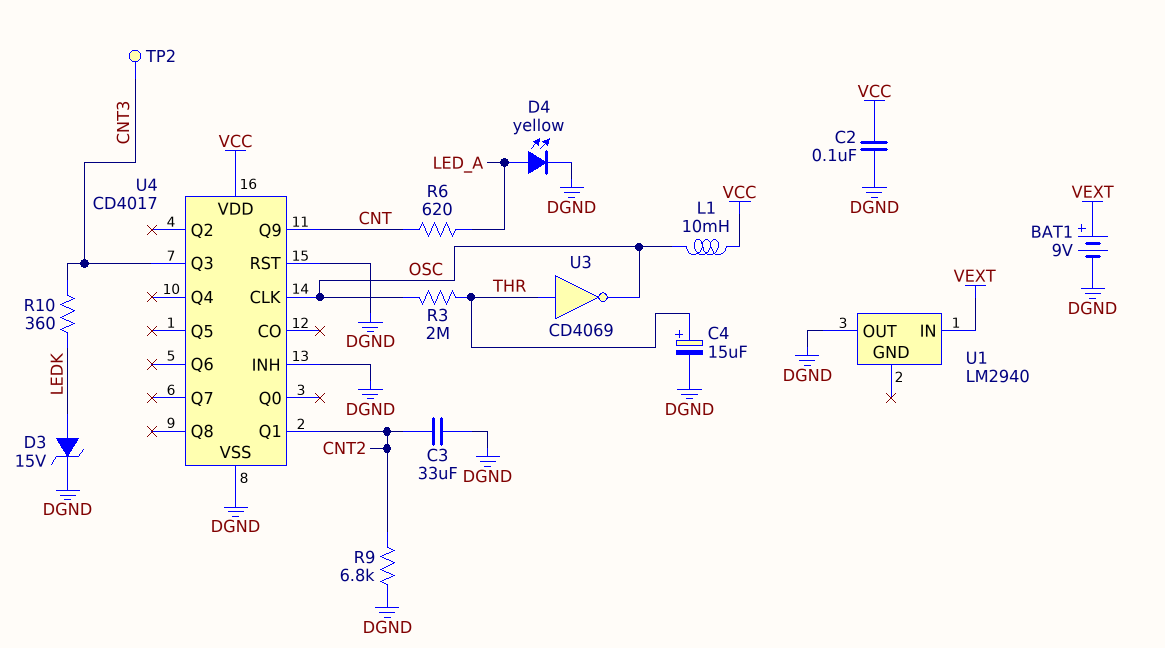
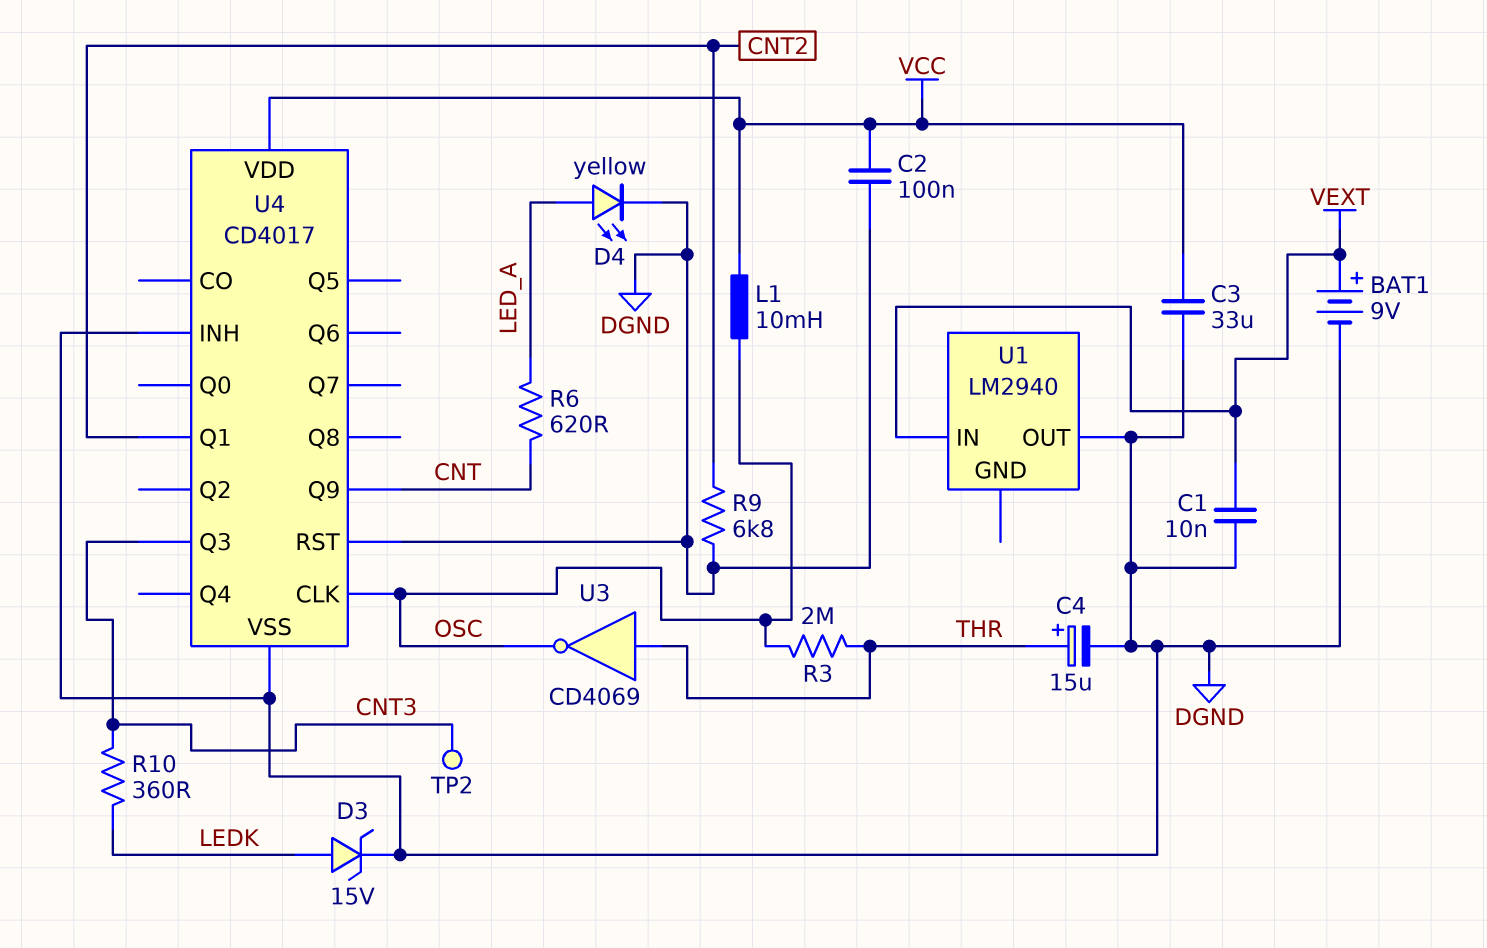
C1: none -> 10nF (DGND, VEXT)
C3: 33uF (CNT2, DGND) -> 33uF (DGND, VCC)

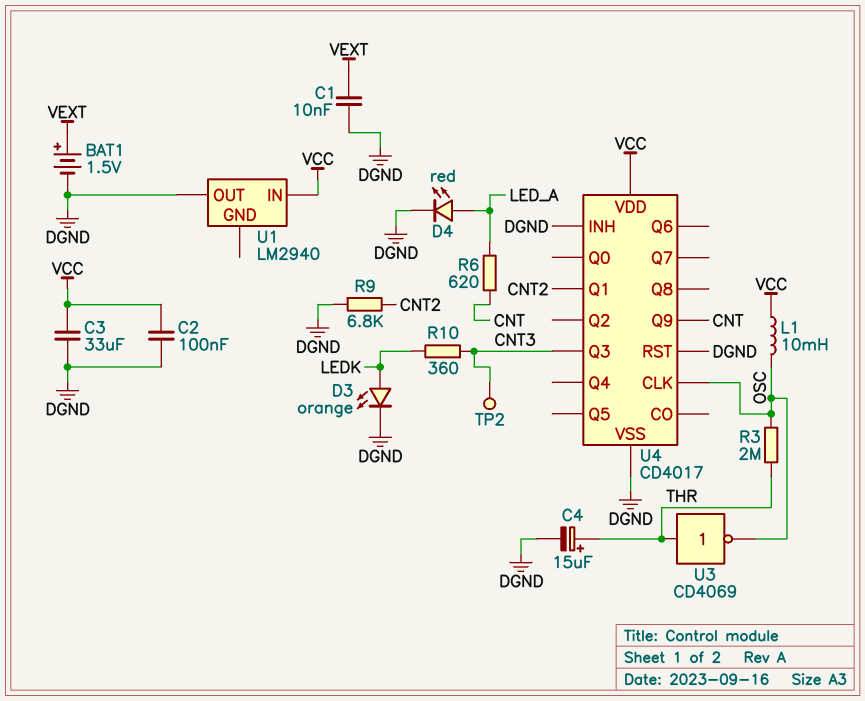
BAT1: 9V (plus VEXT, minus DGND) -> 1.5V (plus VEXT, minus DGND)
D3: zener 15V (A LEDK, K DGND) -> LED orange (A LEDK, K DGND)
D4: LED yellow (A LED_A, K DGND) -> LED red (A LED_A, K DGND)
U1 pin IN: VEXT -> VCC

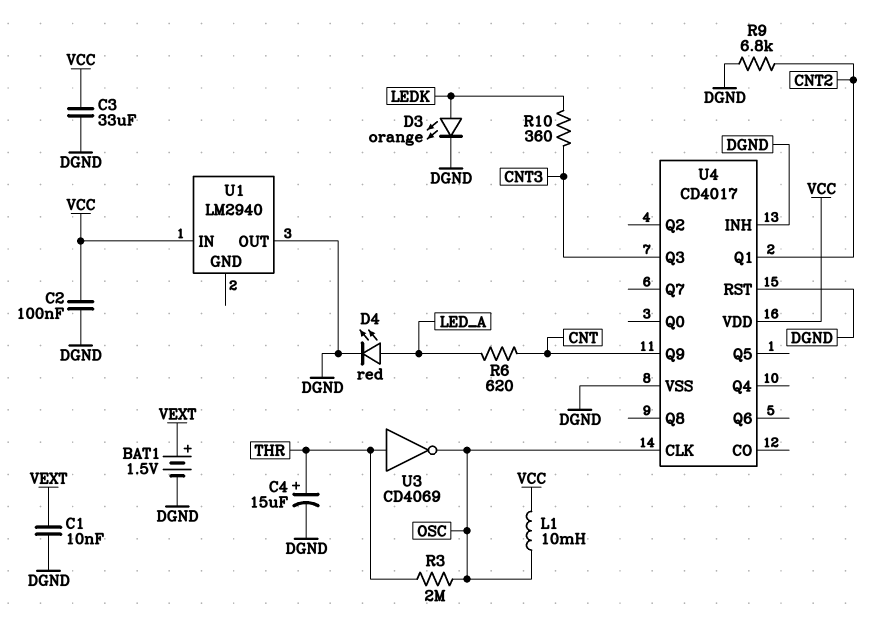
TP2: test point (CNT3) -> none

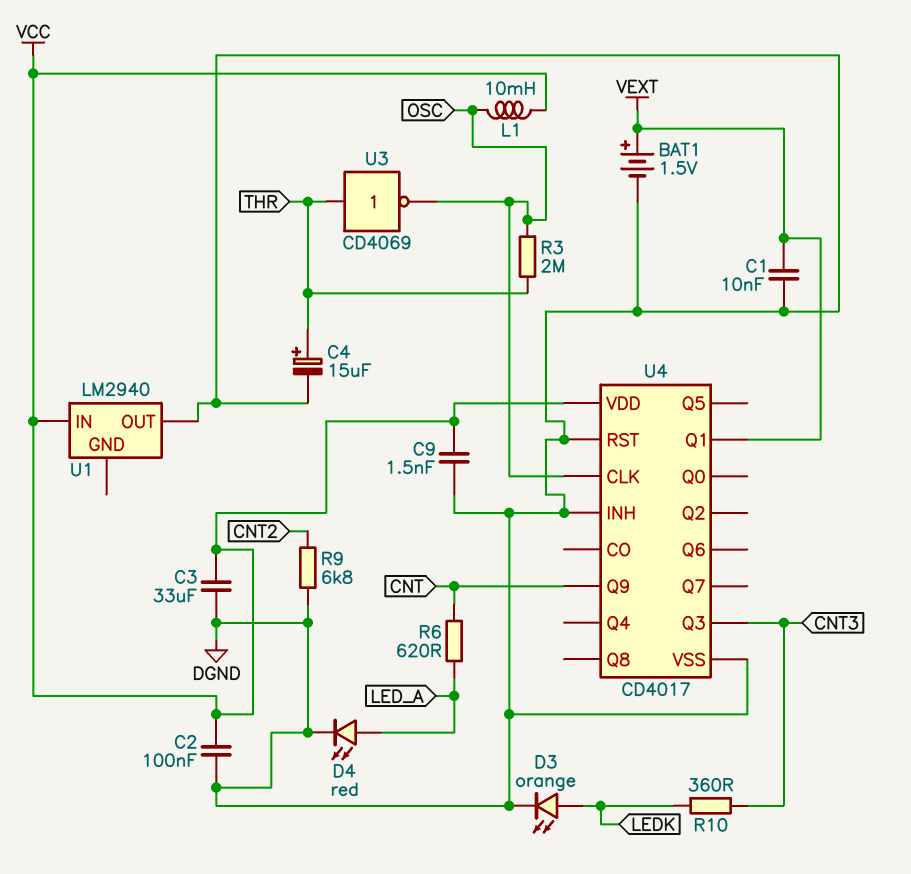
C9: none -> 1.5nF (DGND, VCC)
U4 pin Q1: CNT2 -> VEXT

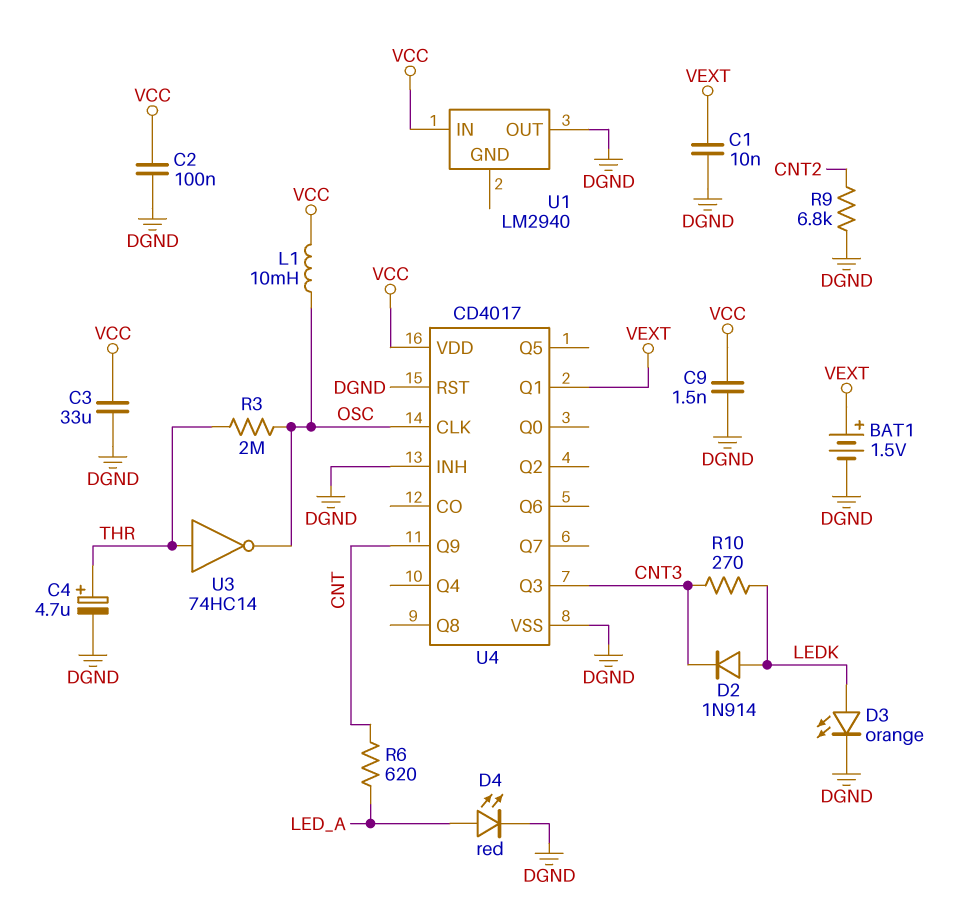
C4: 15uF (plus THR, minus DGND) -> 4.7uF (plus THR, minus DGND)
D2: none -> diode 1N914 (A LEDK, K CNT3)
R10: 360 (CNT3, LEDK) -> 270 (CNT3, LEDK)
U3: NOT CD4069 (in THR, out OSC) -> NOT 74HC14 (in THR, out OSC)

